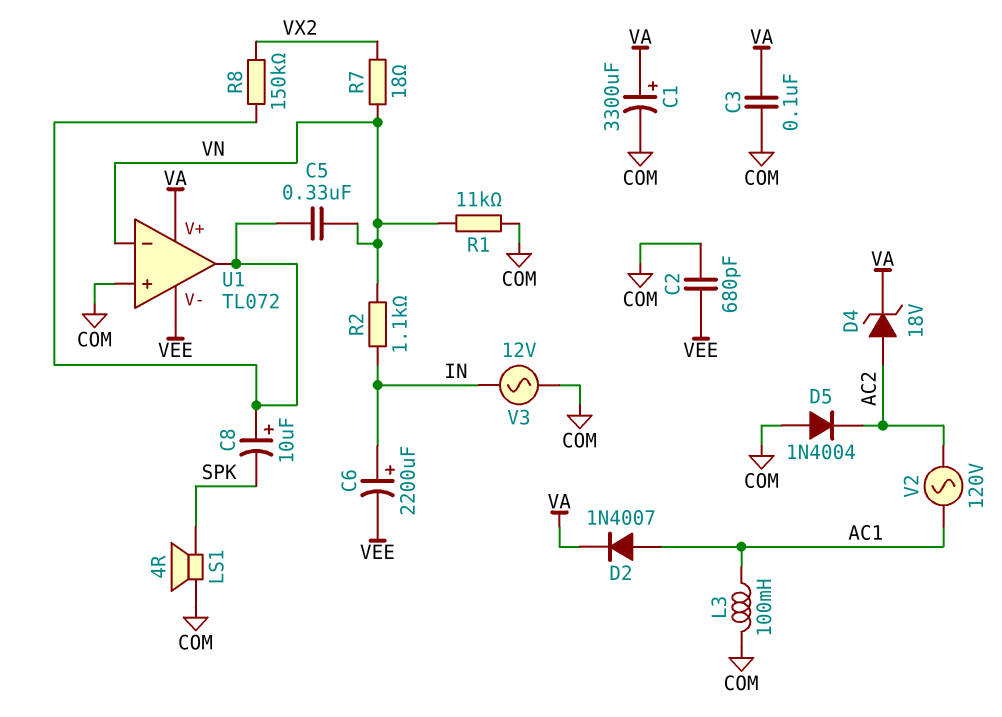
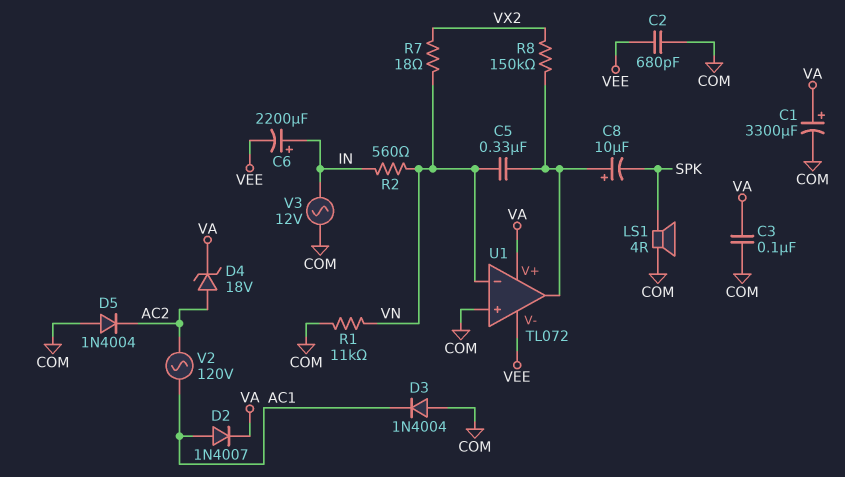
D3: none -> diode 1N4004 (A COM, K AC1)
L3: 100mH (AC1, COM) -> none
R2: 1.1k (IN, VN) -> 560 (IN, VN)

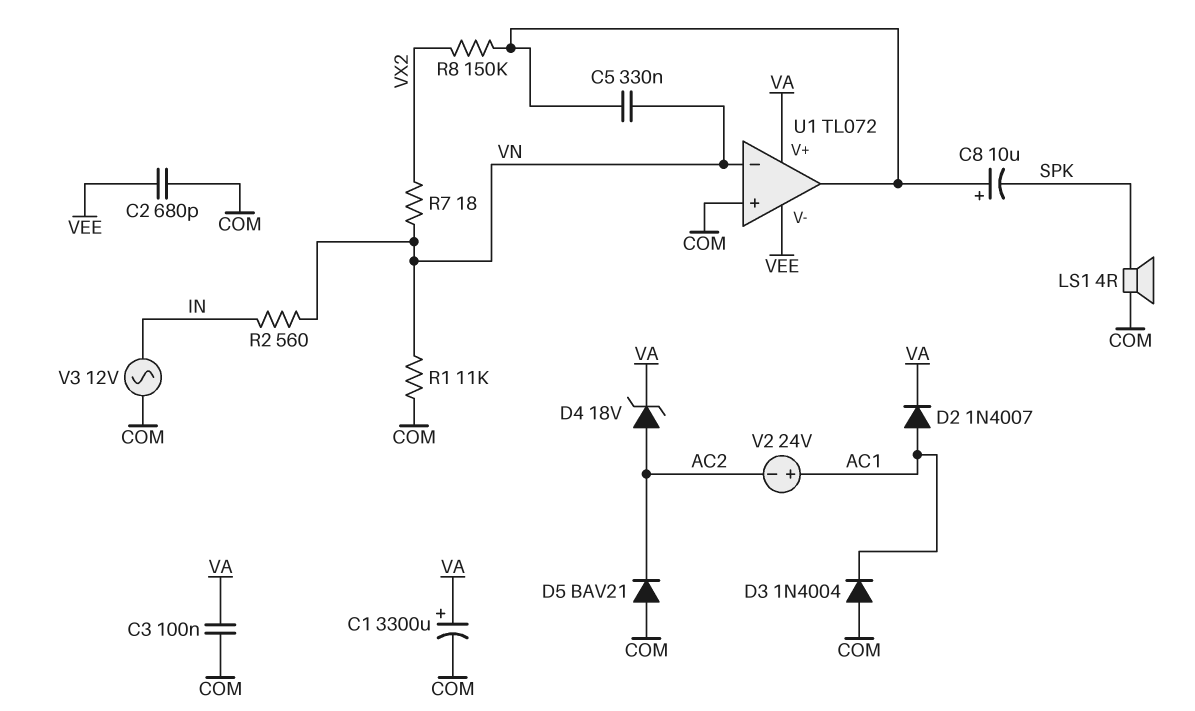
C6: 2200uF (plus IN, minus VEE) -> none
D5: diode 1N4004 (A COM, K AC2) -> diode BAV21 (A COM, K AC2)
V2: AC 120V (AC1, AC2) -> 24V (plus AC1, minus AC2)

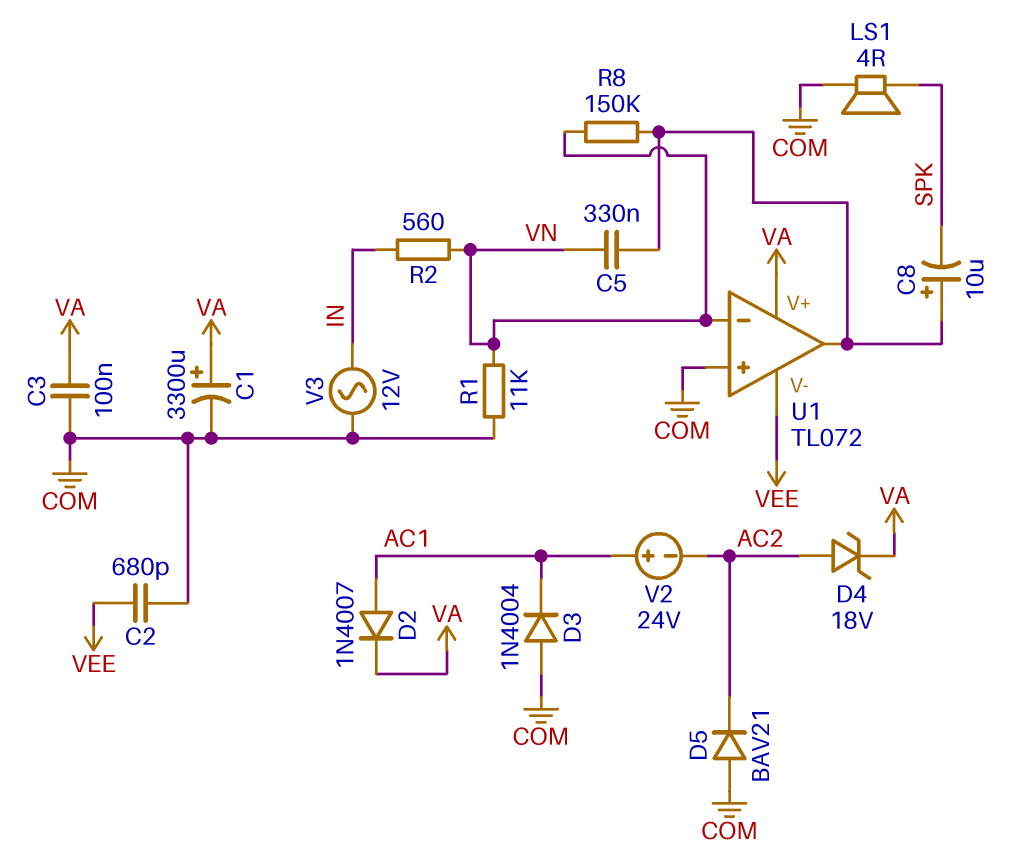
R7: 18 (VN, VX2) -> none
R8: 150k (U1/out, VX2) -> 150k (U1/out, VN)

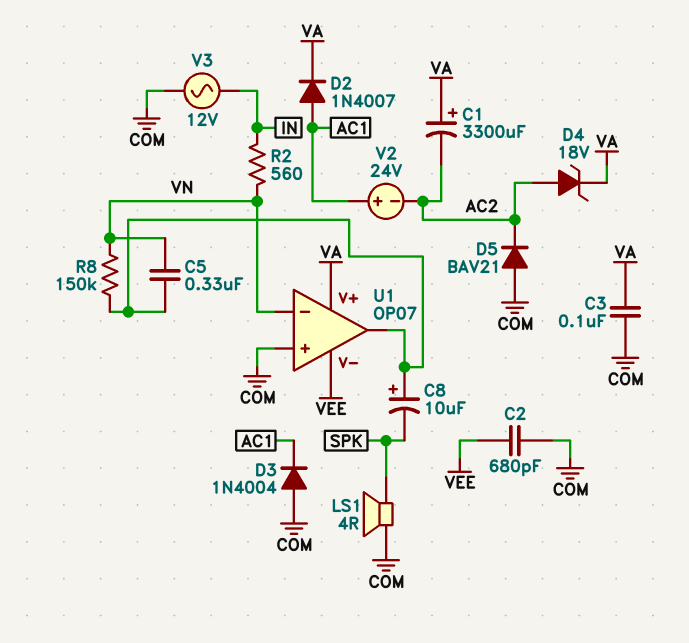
C1: 3300uF (plus VA, minus COM) -> 3300uF (plus VA, minus AC2)
R1: 11k (COM, VN) -> none
U1: TL072 -> OP07

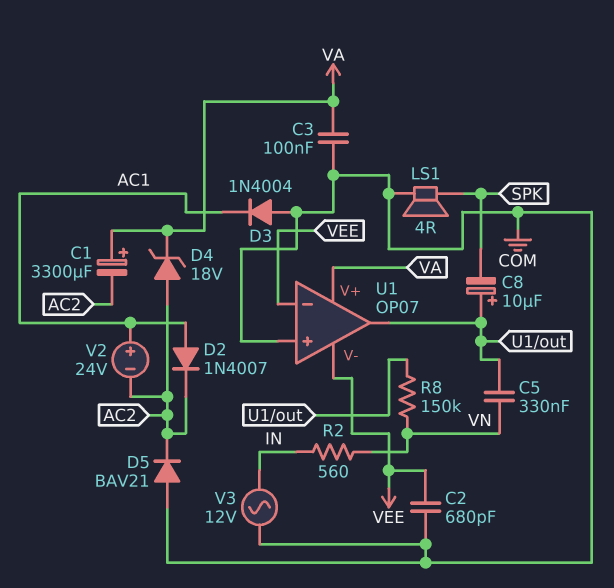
D2: diode 1N4007 (A AC1, K VA) -> diode 1N4007 (A AC1, K AC2)
U1 pin in-: VN -> VEE

